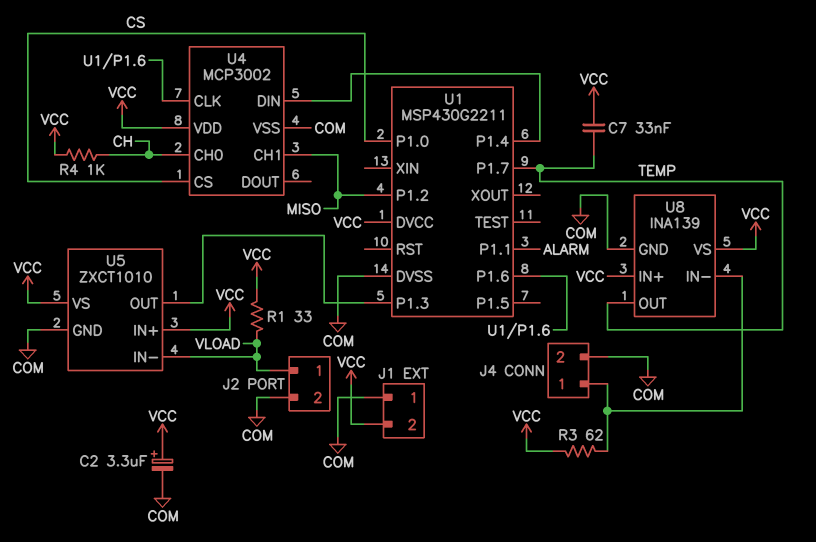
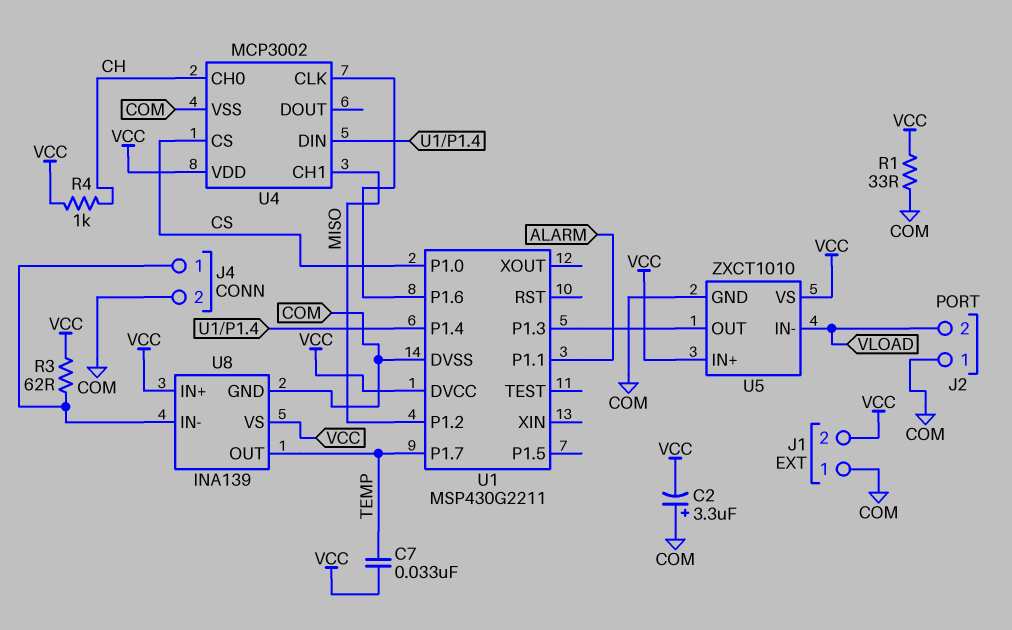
C2: 3.3uF (plus VCC, minus COM) -> 3.3uF (plus COM, minus VCC)
J2 pin 1: VLOAD -> COM
J2 pin 2: COM -> VLOAD
R1: 33 (VCC, VLOAD) -> 33 (COM, VCC)

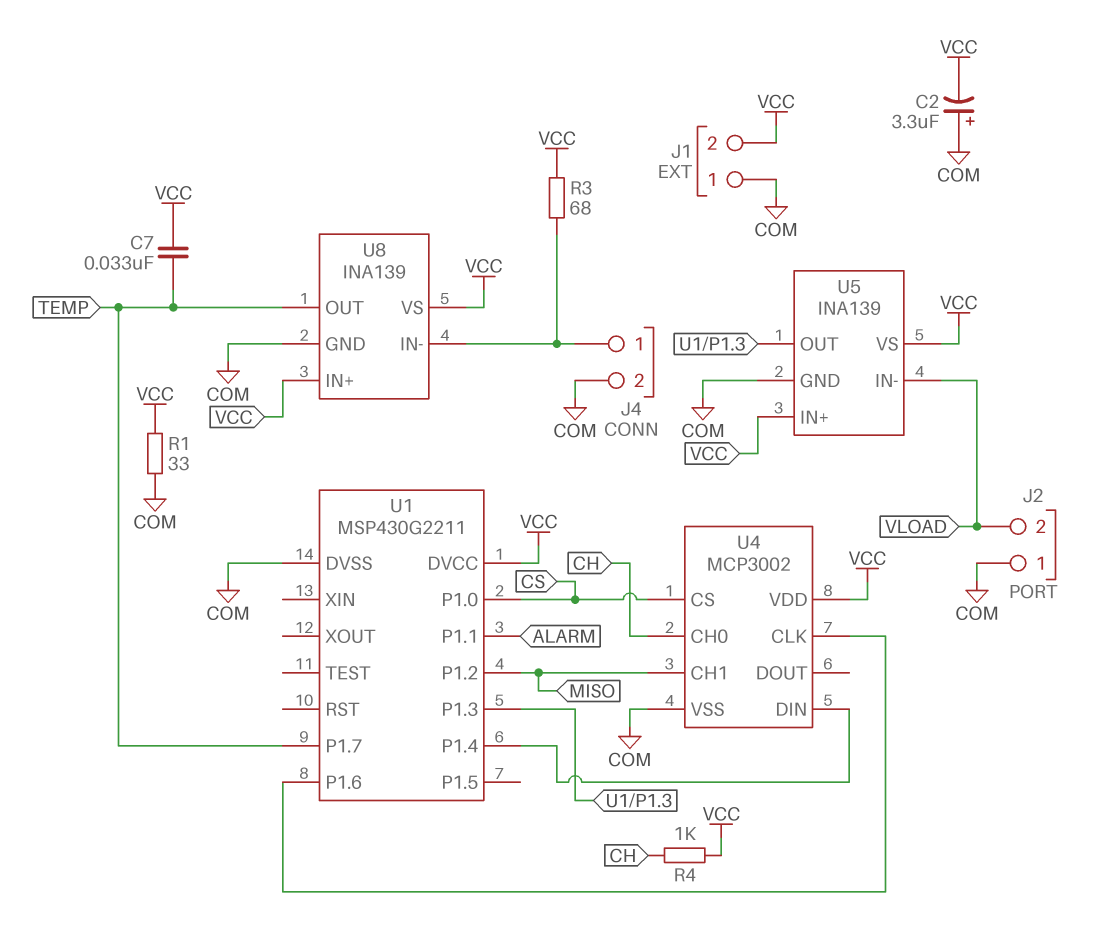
R3: 62 (J4/1, VCC) -> 68 (J4/1, VCC)
U5: ZXCT1010 -> INA139

